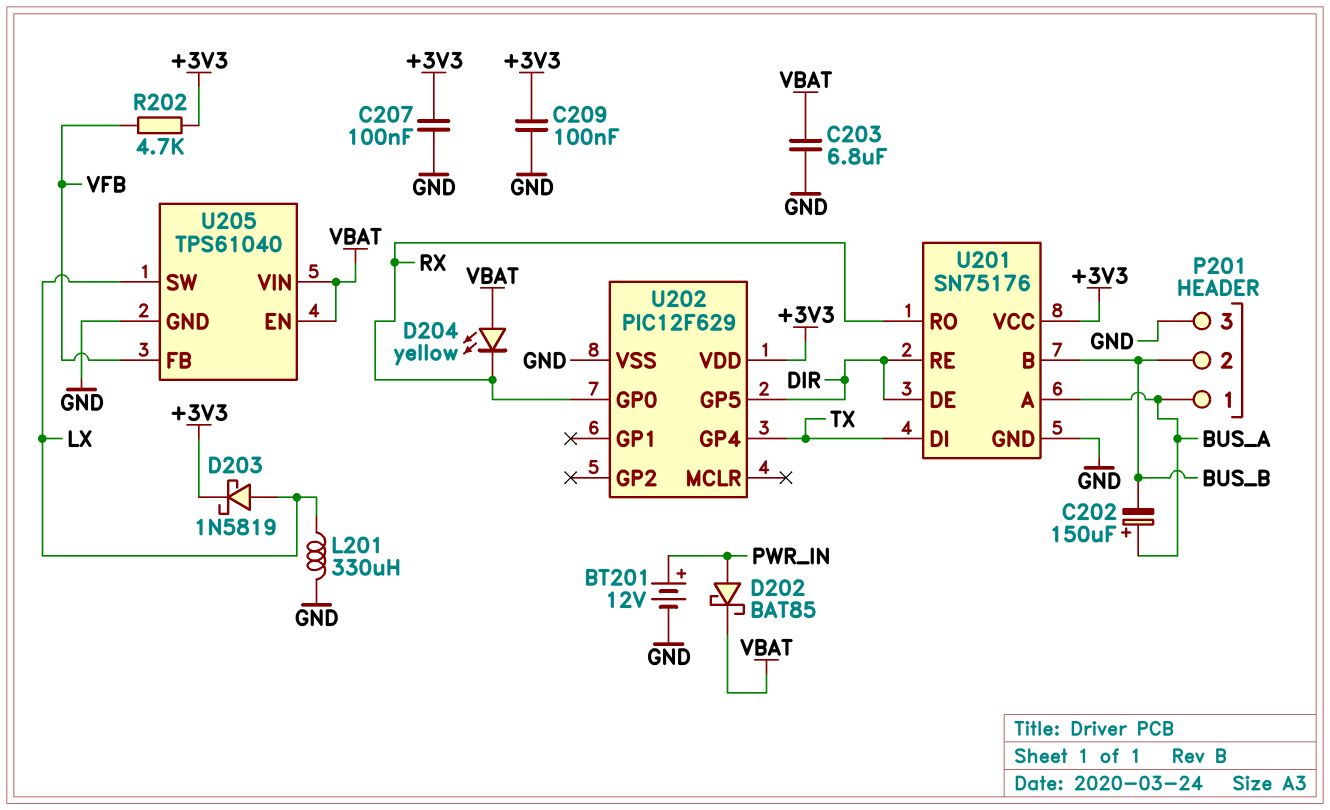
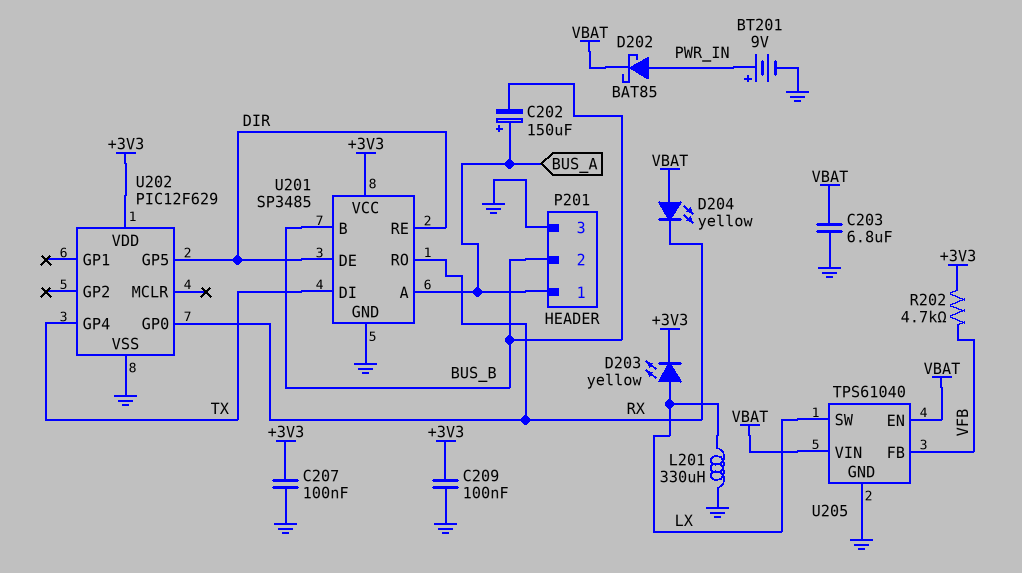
BT201: 12V (plus PWR_IN, minus GND) -> 9V (plus PWR_IN, minus GND)
D203: schottky 1N5819 (A LX, K +3V3) -> LED yellow (A LX, K +3V3)
U201: SN75176 -> SP3485

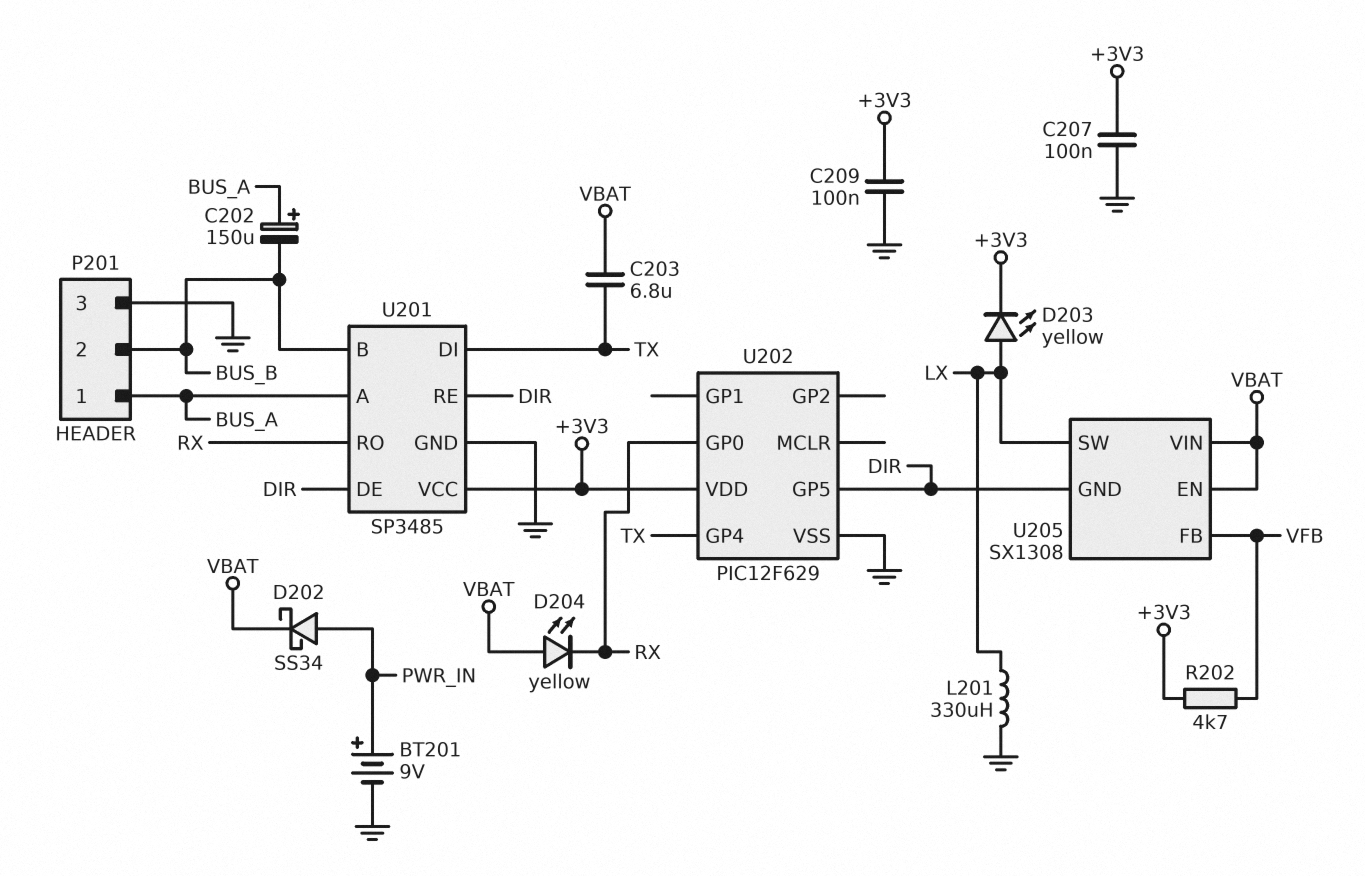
C203: 6.8uF (GND, VBAT) -> 6.8uF (TX, VBAT)
D202: schottky BAT85 (A PWR_IN, K VBAT) -> schottky SS34 (A PWR_IN, K VBAT)
U205: TPS61040 -> SX1308
U205 pin GND: GND -> DIR

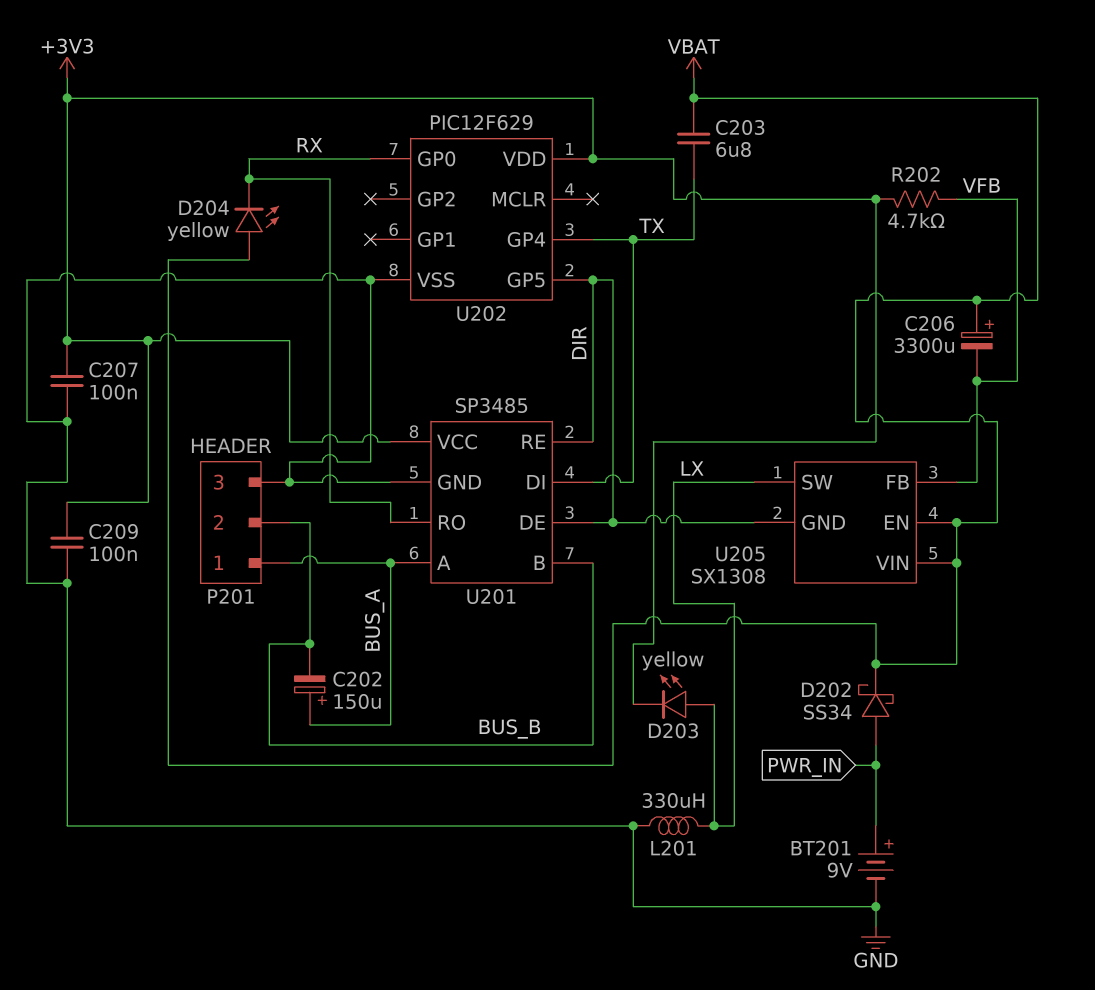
C206: none -> 3300uF (plus VBAT, minus VFB)

